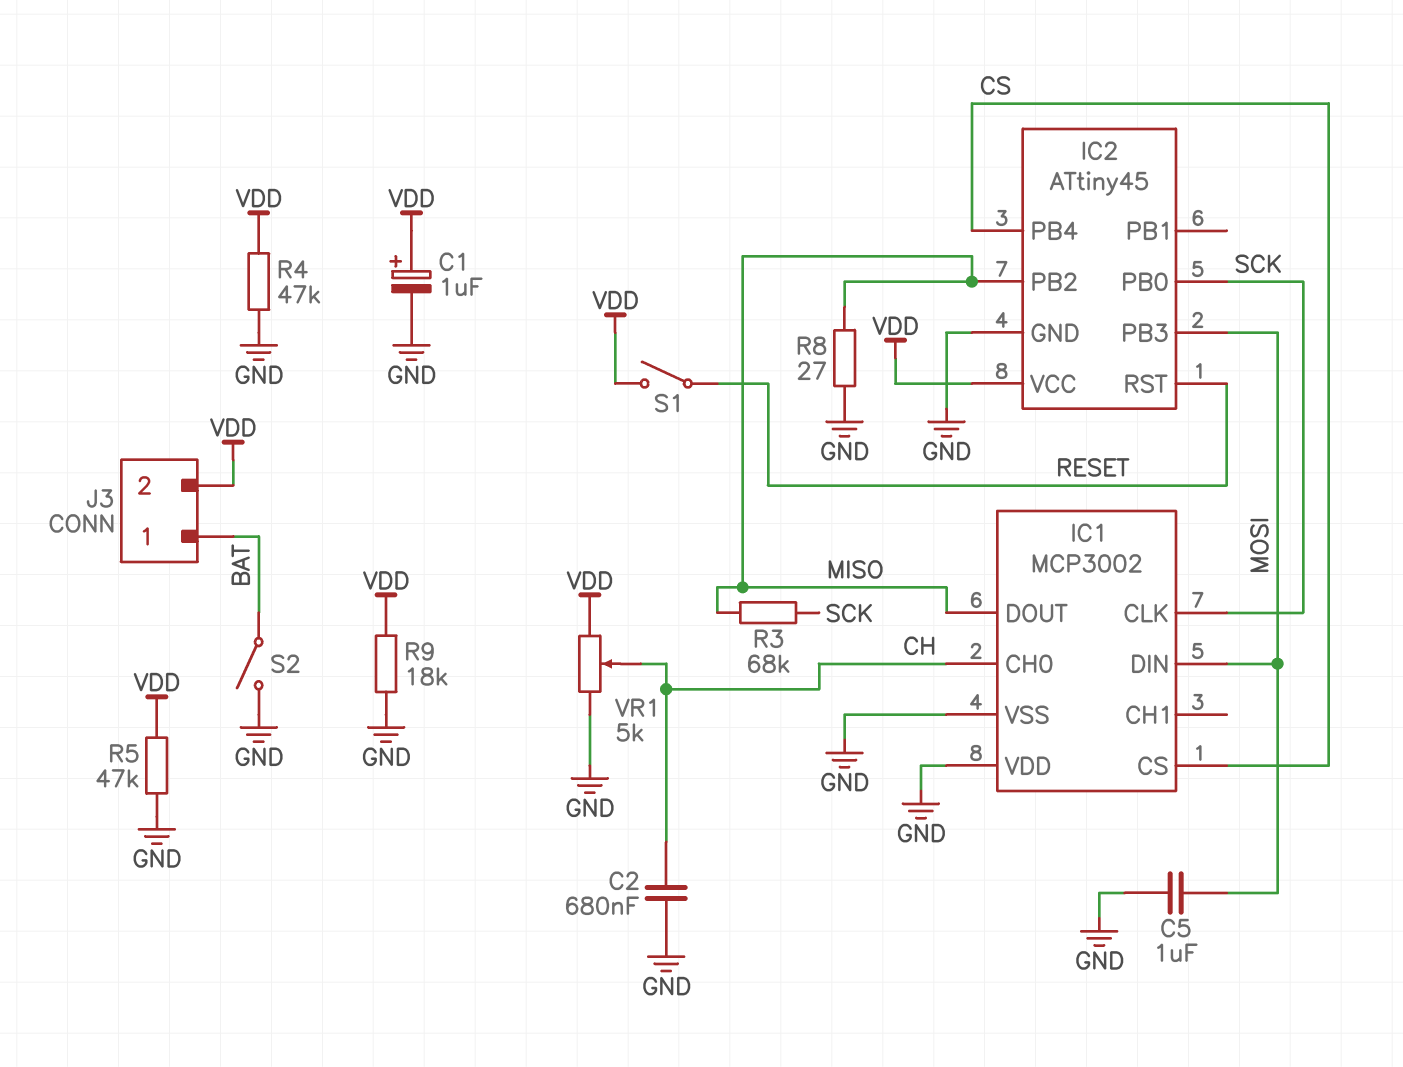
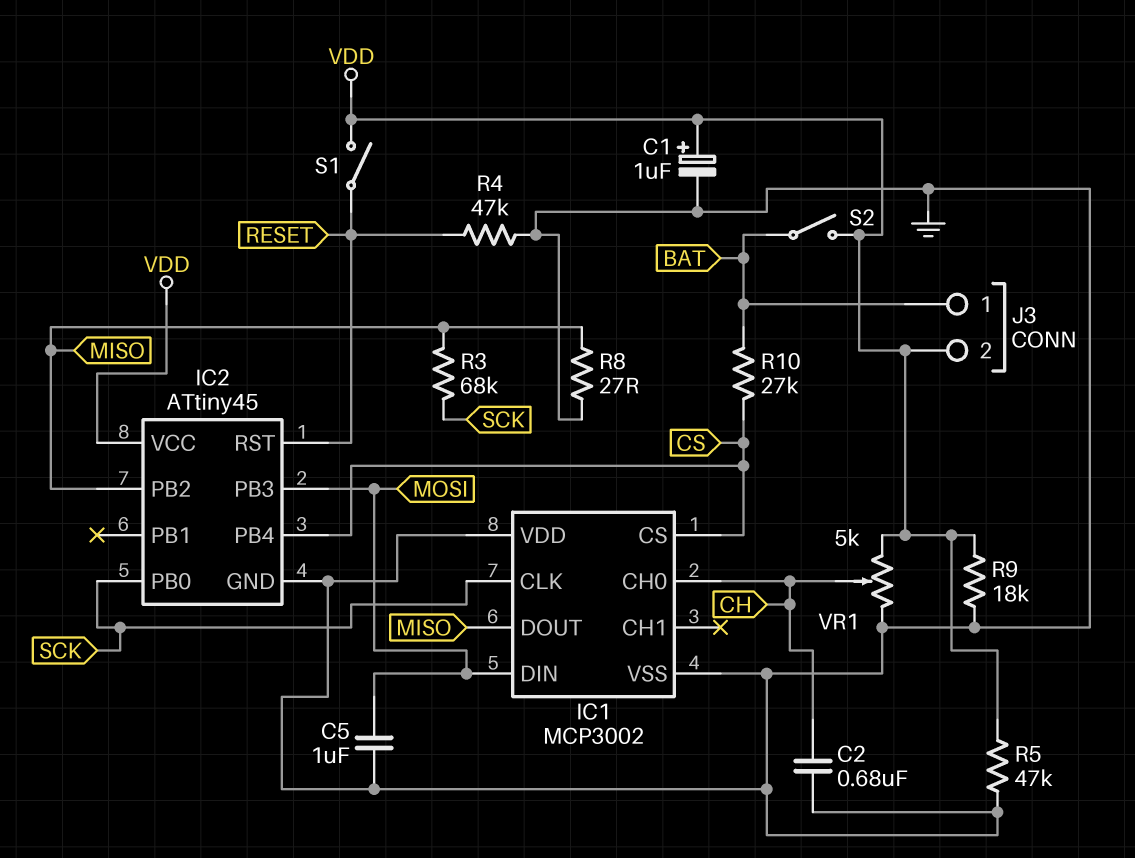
R4: 47k (GND, VDD) -> 47k (GND, RESET)
R10: none -> 27k (BAT, CS)
S2: switch (BAT, GND) -> switch (BAT, VDD)

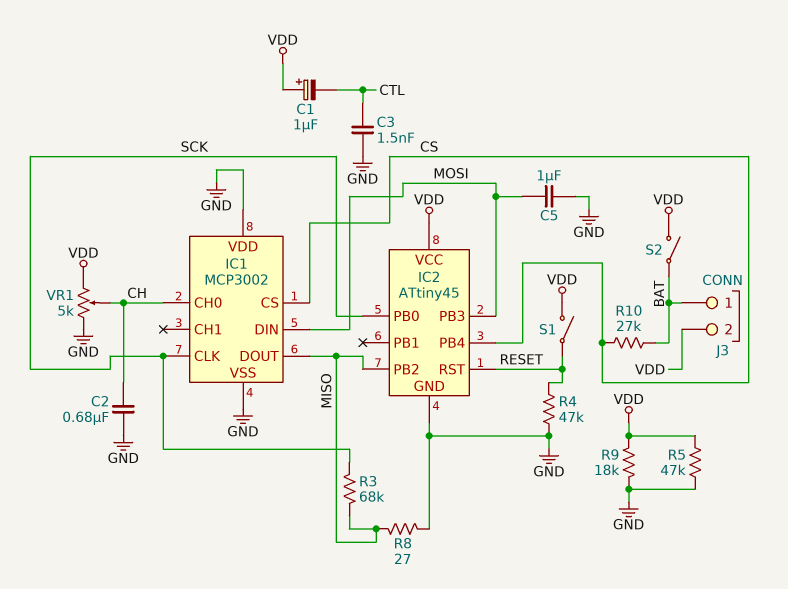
C1: 1uF (plus VDD, minus GND) -> 1uF (plus VDD, minus CTL)
C3: none -> 1.5nF (CTL, GND)

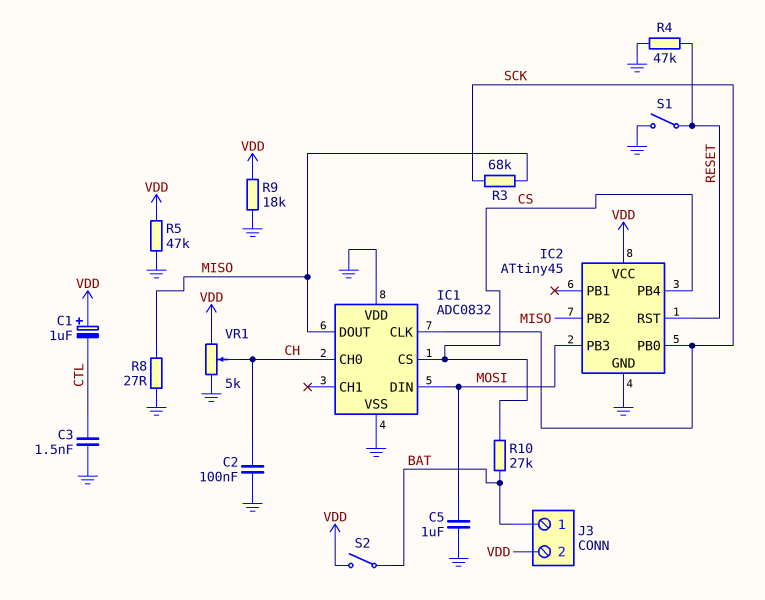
C2: 680nF (CH, GND) -> 100nF (CH, GND)
IC1: MCP3002 -> ADC0832
S1: switch (RESET, VDD) -> switch (GND, RESET)

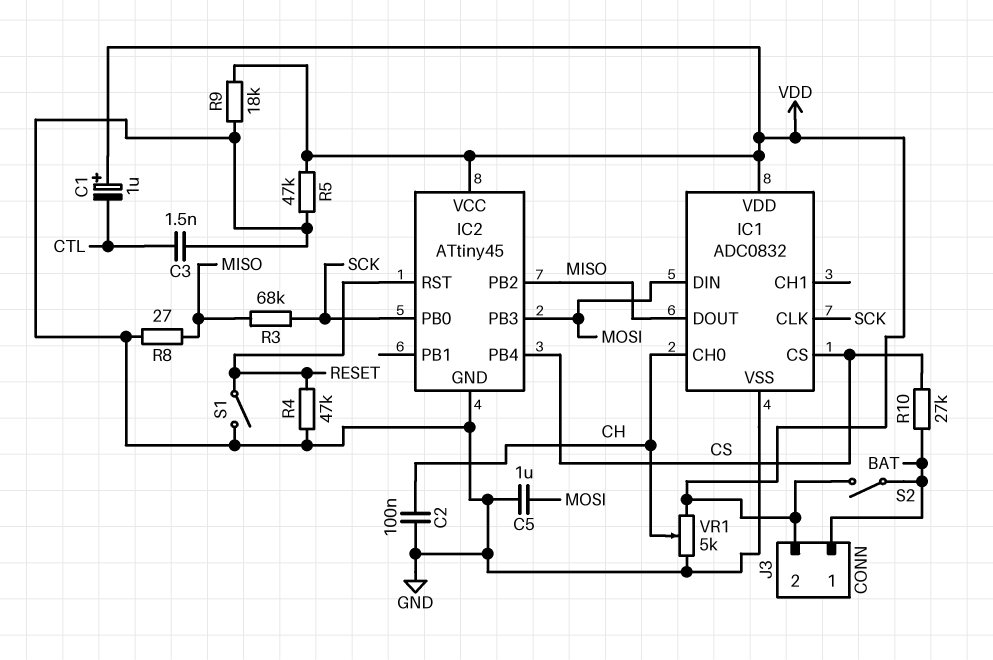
IC1 pin VDD: GND -> VDD

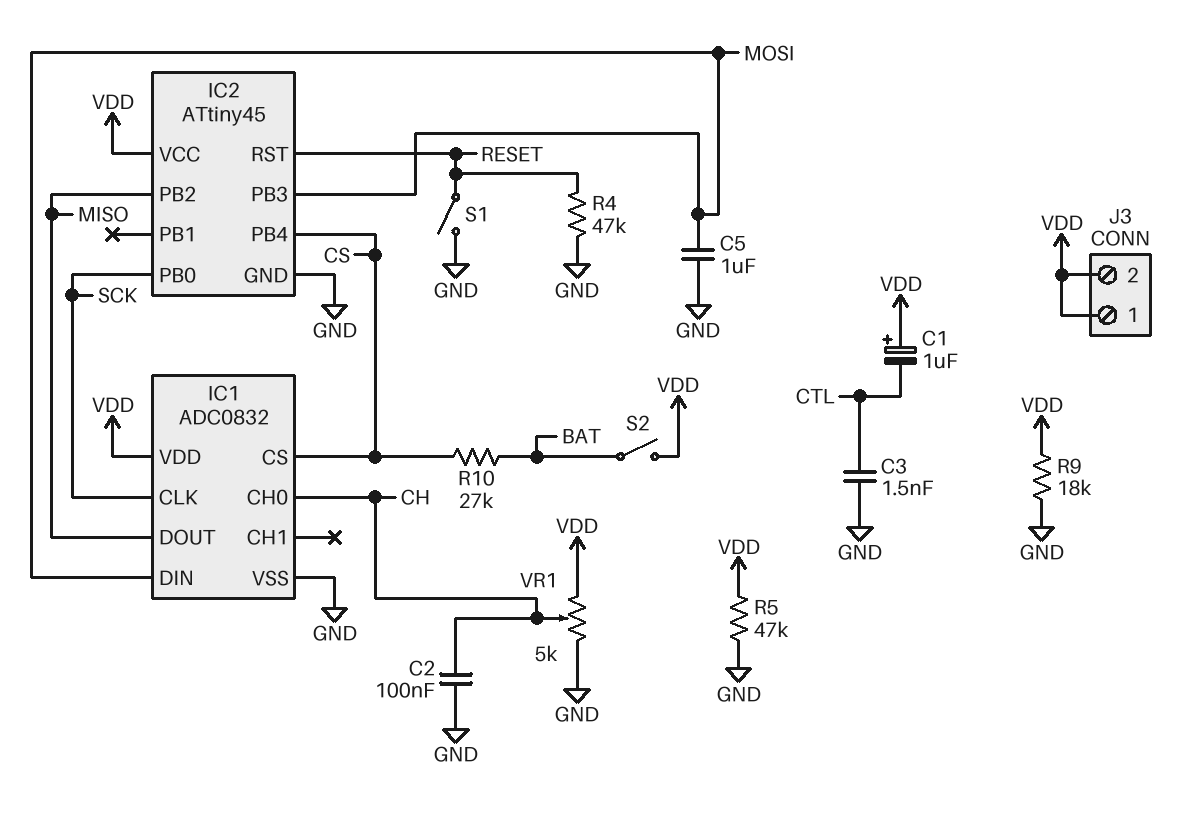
J3 pin 1: BAT -> VDD
R3: 68k (MISO, SCK) -> none
R8: 27 (GND, MISO) -> none

